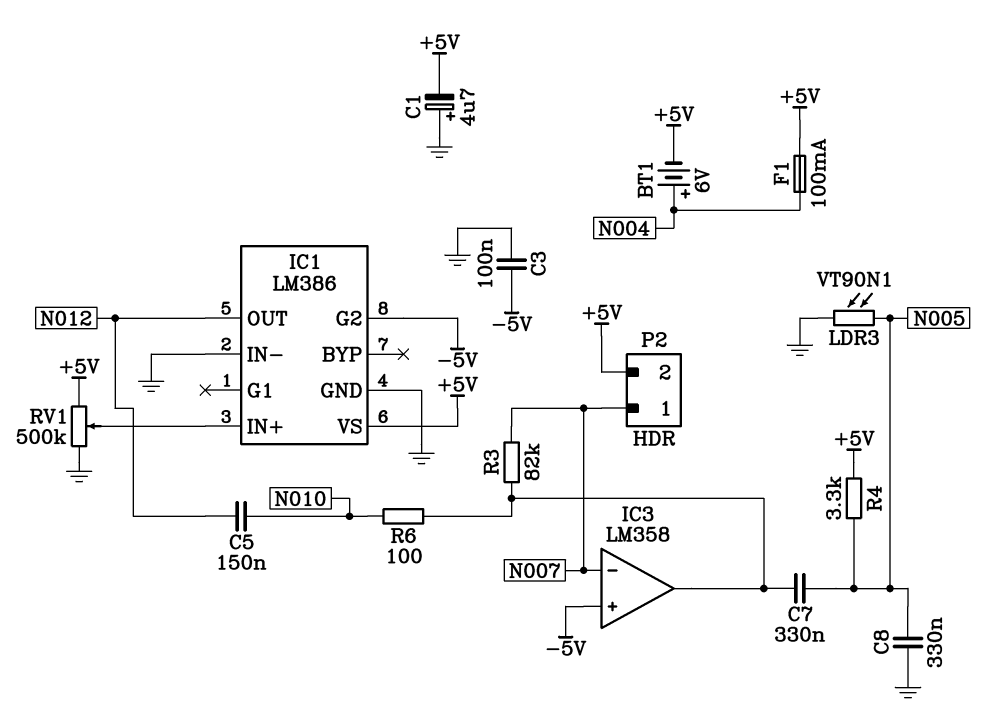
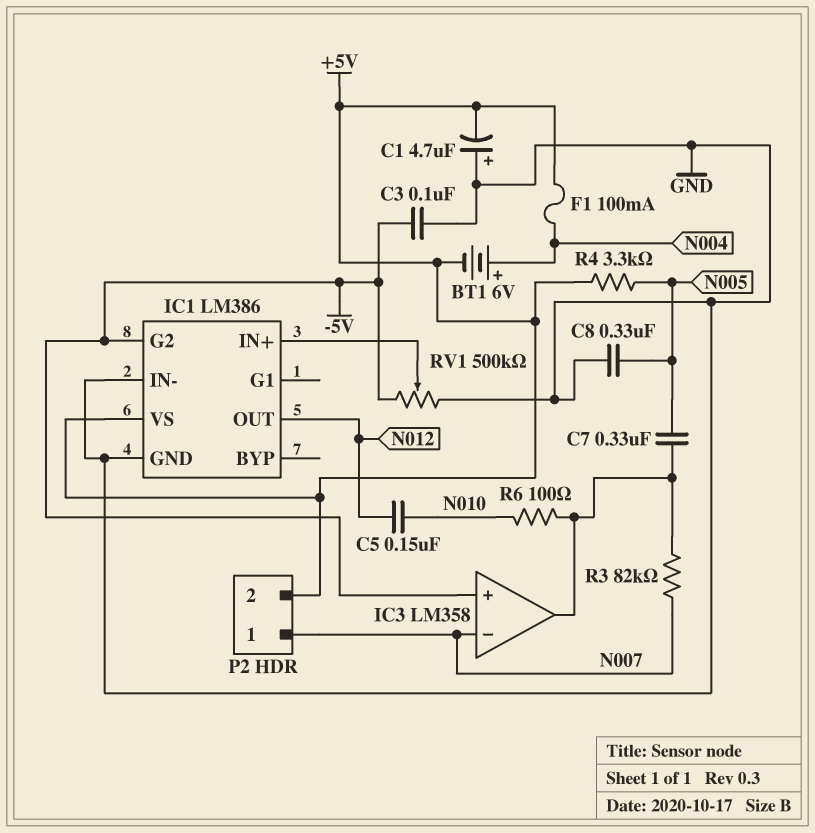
LDR3: VT90N1 (GND, N005) -> none
RV1: 500k (+5V, GND, wiper IC1/IN+) -> 500k (-5V, GND, wiper IC1/IN+)

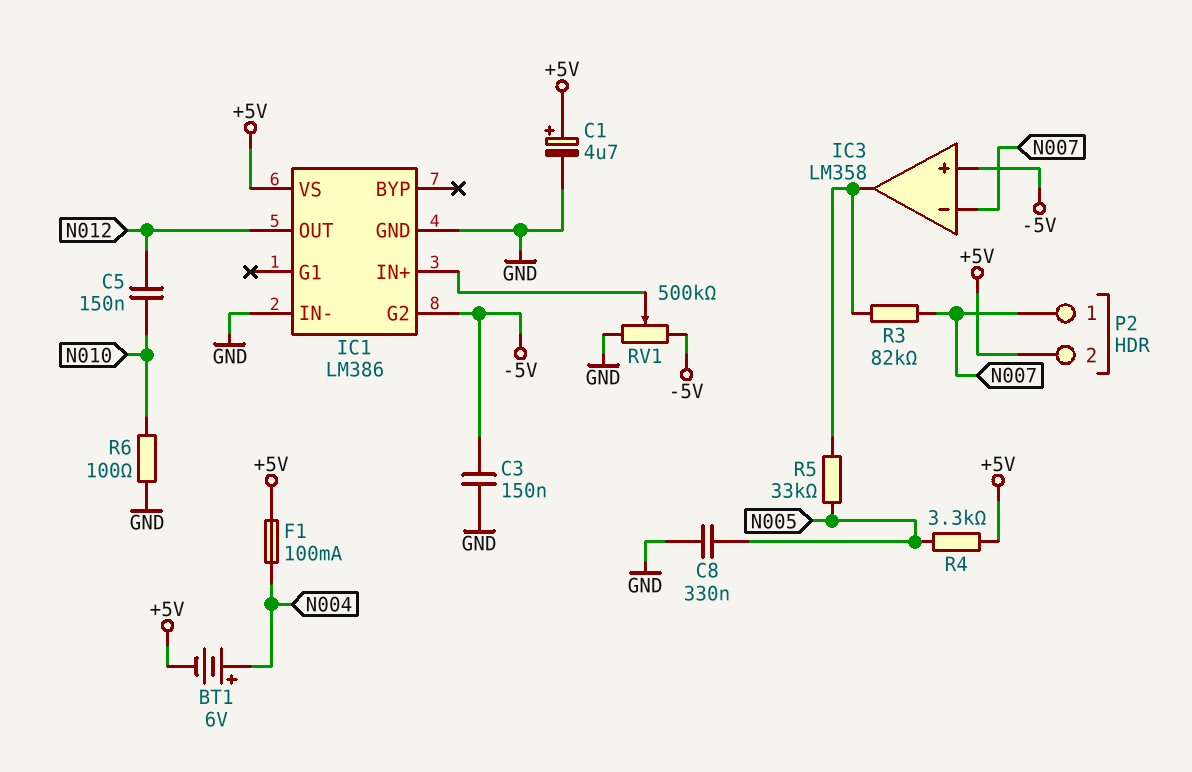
C1: 4.7uF (plus GND, minus +5V) -> 4.7uF (plus +5V, minus GND)
C3: 100nF (-5V, GND) -> 150nF (-5V, GND)
C7: 330nF (IC3/out, N005) -> none
R5: none -> 33k (IC3/out, N005)
R6: 100 (IC3/out, N010) -> 100 (GND, N010)

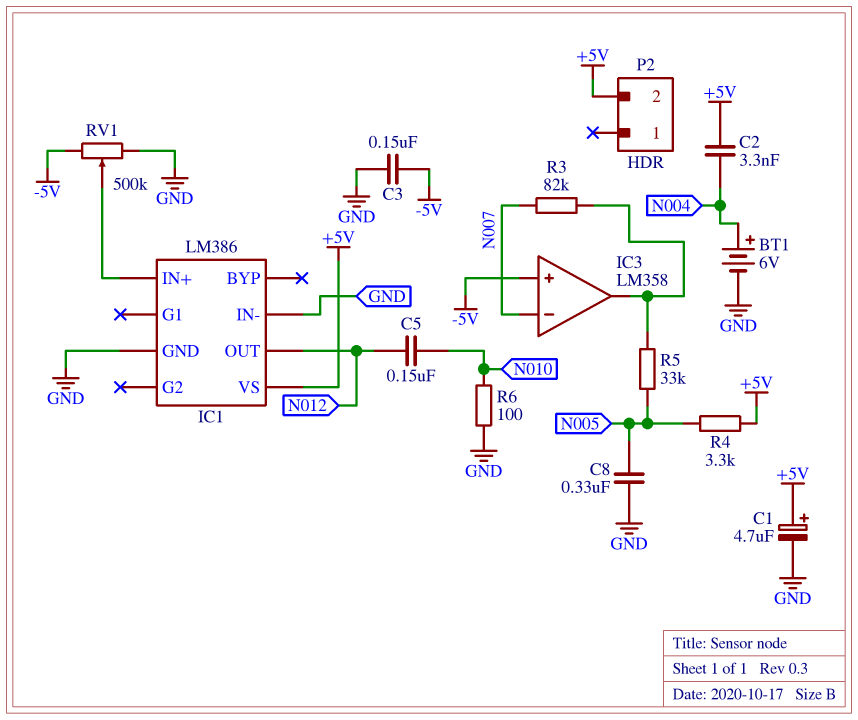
BT1: 6V (plus N004, minus +5V) -> 6V (plus N004, minus GND)
C2: none -> 3.3nF (+5V, N004)
F1: 100mA (+5V, N004) -> none
IC1 pin G2: -5V -> none
P2 pin 1: N007 -> none

